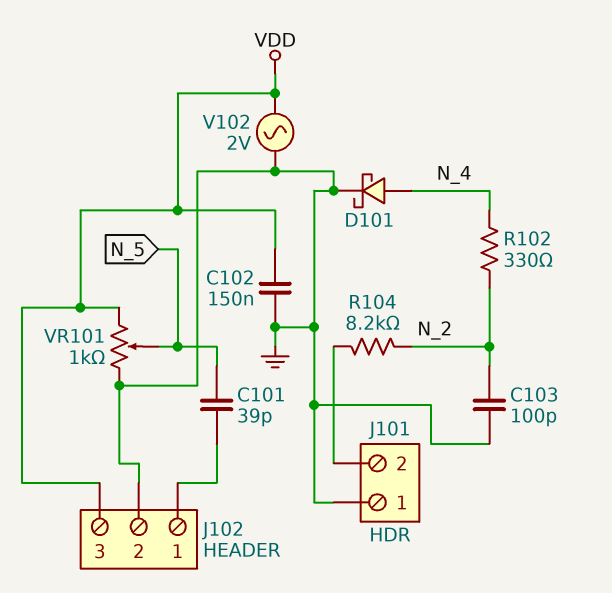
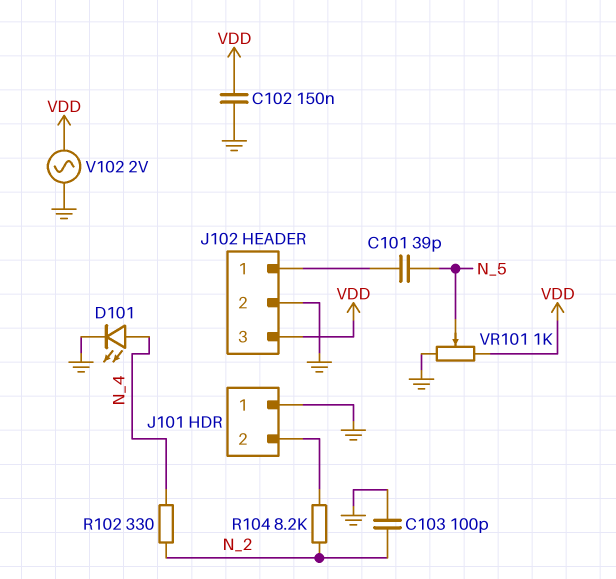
D101: schottky (A N_4, K GND) -> LED (A N_4, K GND)

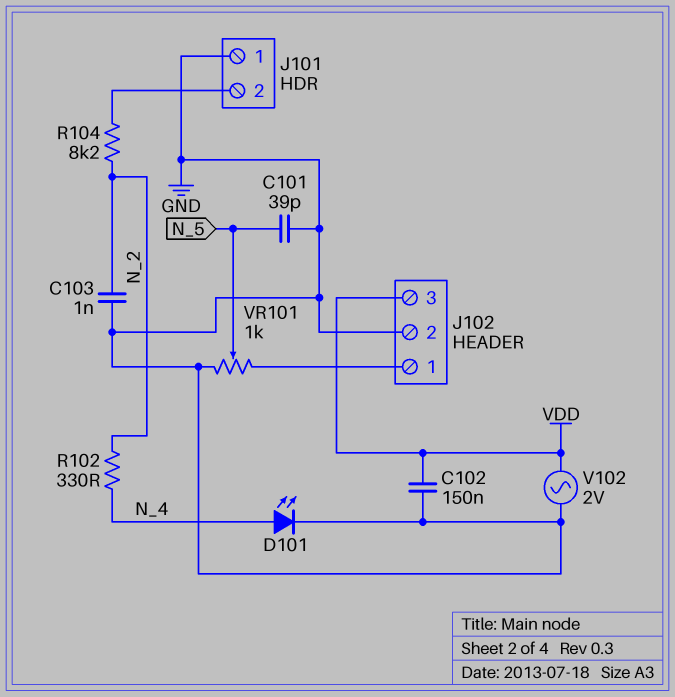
C101: 39pF (J102/1, N_5) -> 39pF (GND, N_5)
C103: 100pF (GND, N_2) -> 1nF (GND, N_2)
VR101: 1k (GND, VDD, wiper N_5) -> 1k (GND, J102/1, wiper N_5)

